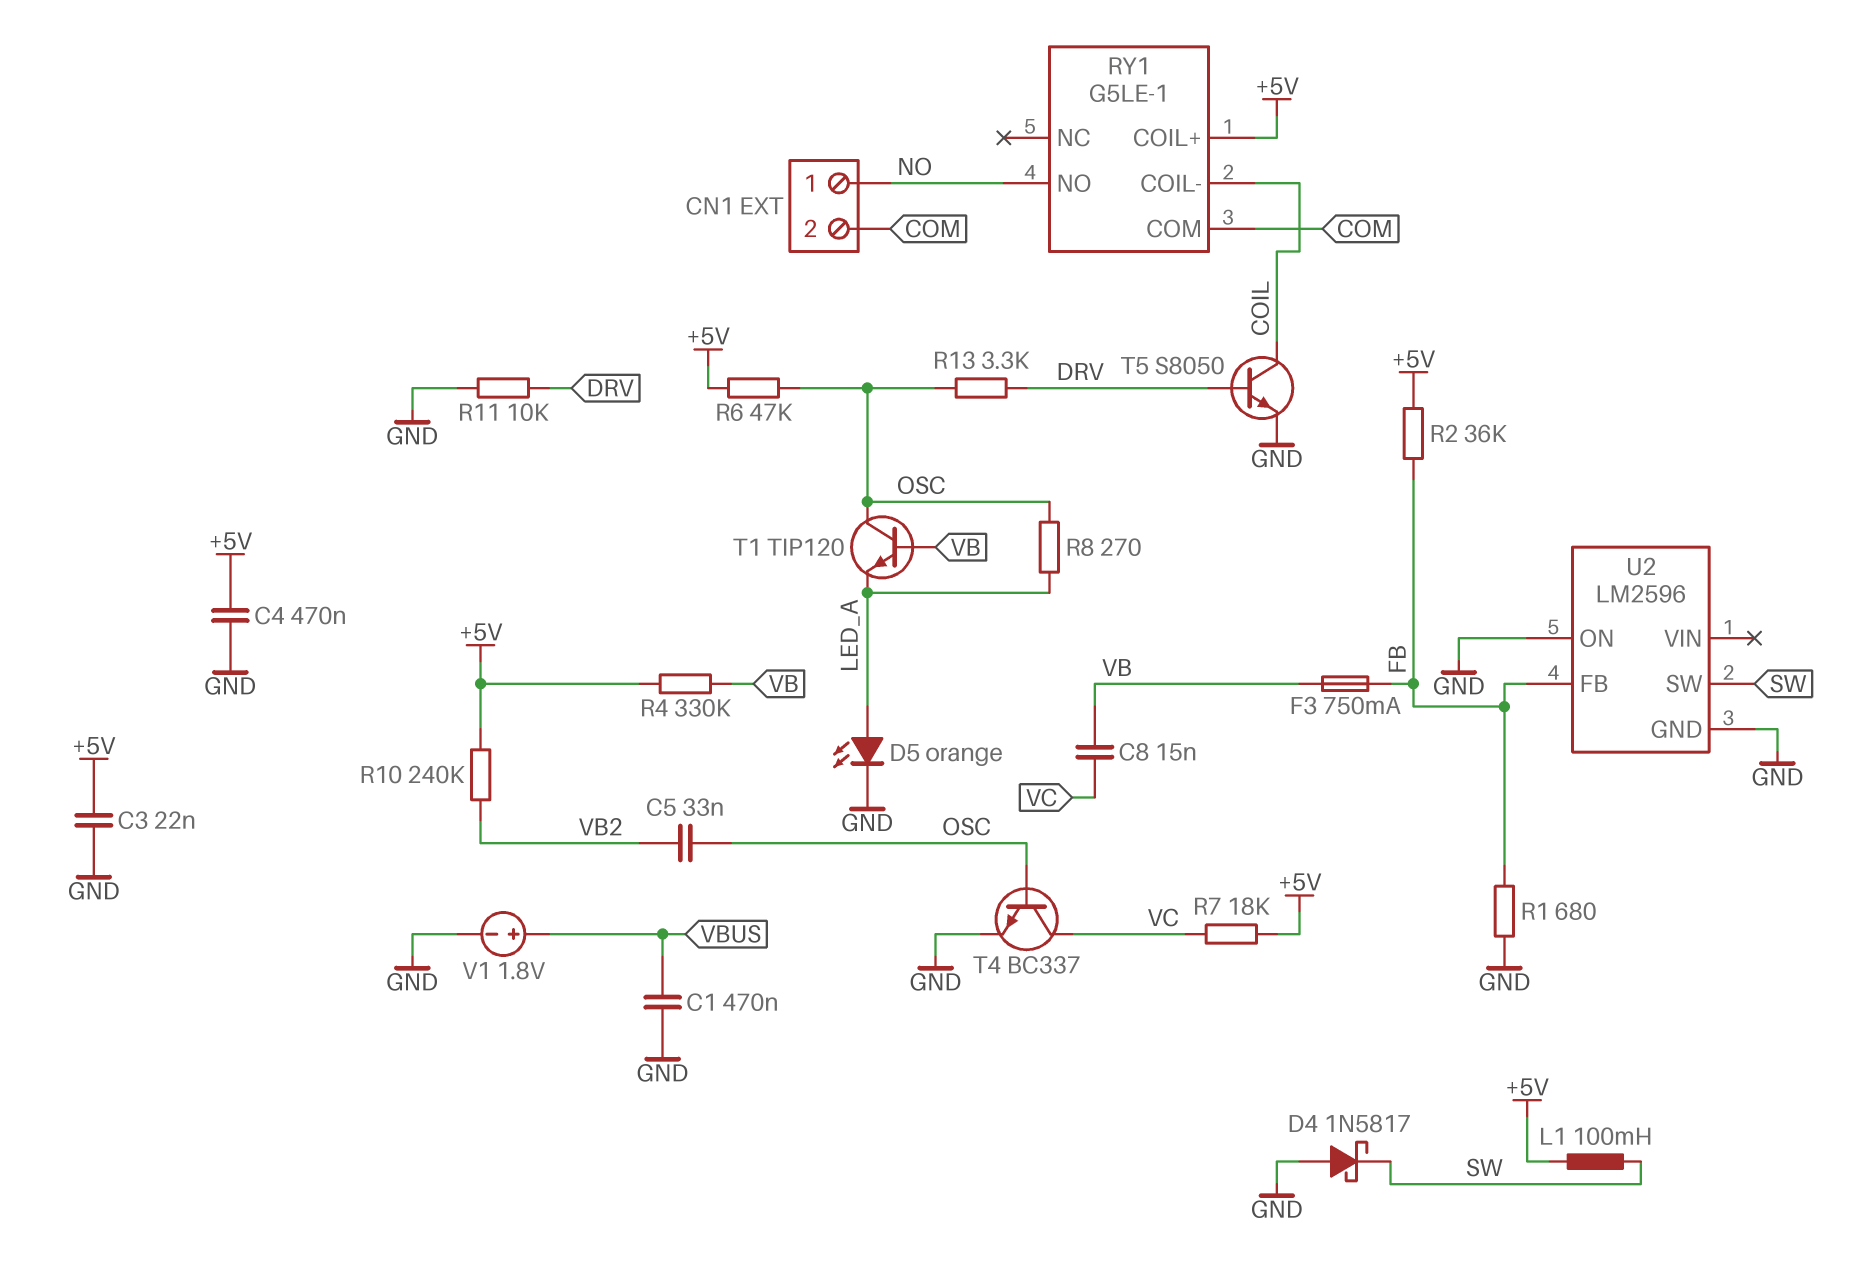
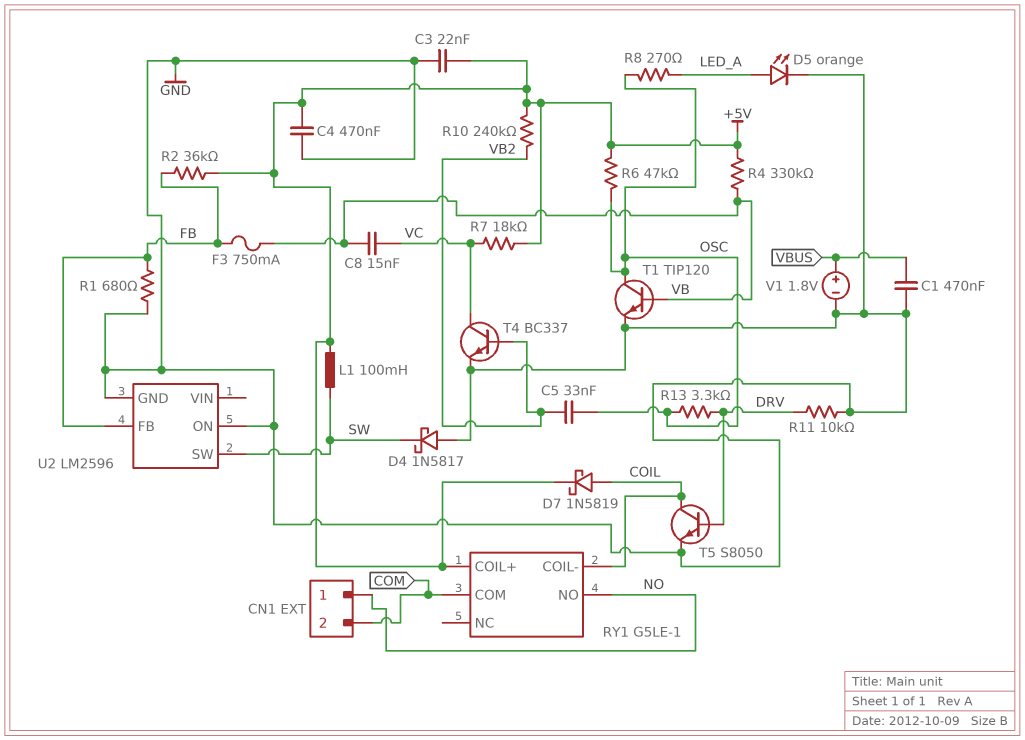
D7: none -> schottky 1N5819 (A COIL, K +5V)
T1: NPN TIP120 (B VB, C OSC, E LED_A) -> NPN TIP120 (B VB, C OSC, E GND)
T4: NPN BC337 (B OSC, C VC, E GND) -> NPN BC337 (B VB2, C VC, E GND)

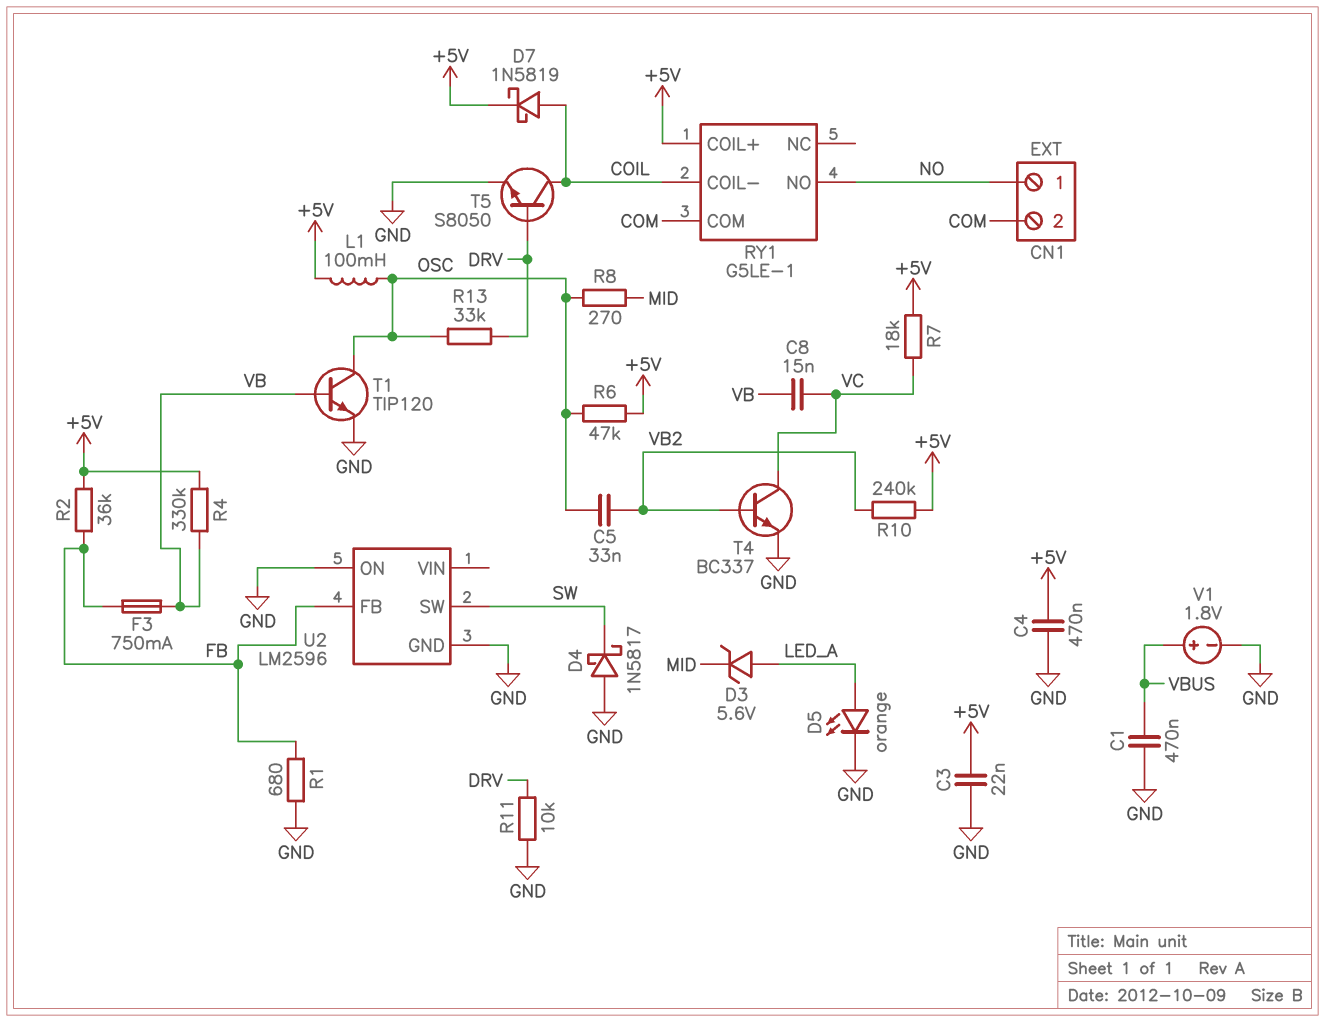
D3: none -> zener 5.6V (A LED_A, K MID)
L1: 100mH (+5V, SW) -> 100mH (+5V, OSC)
R8: 270 (LED_A, OSC) -> 270 (MID, OSC)
R13: 3.3k (DRV, OSC) -> 33k (DRV, OSC)

